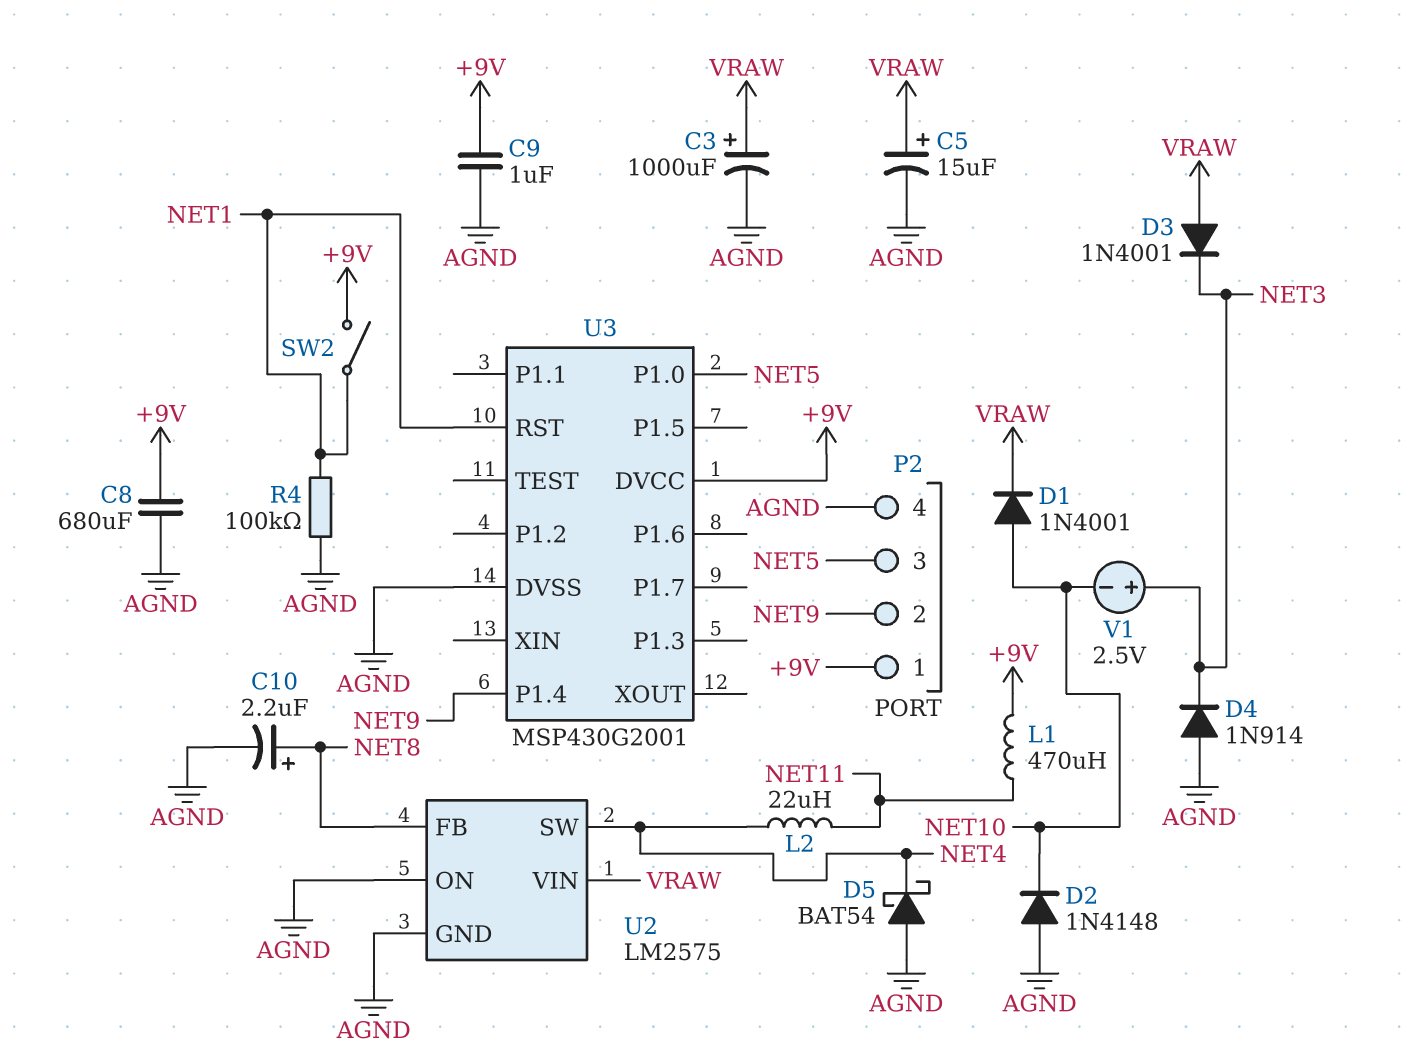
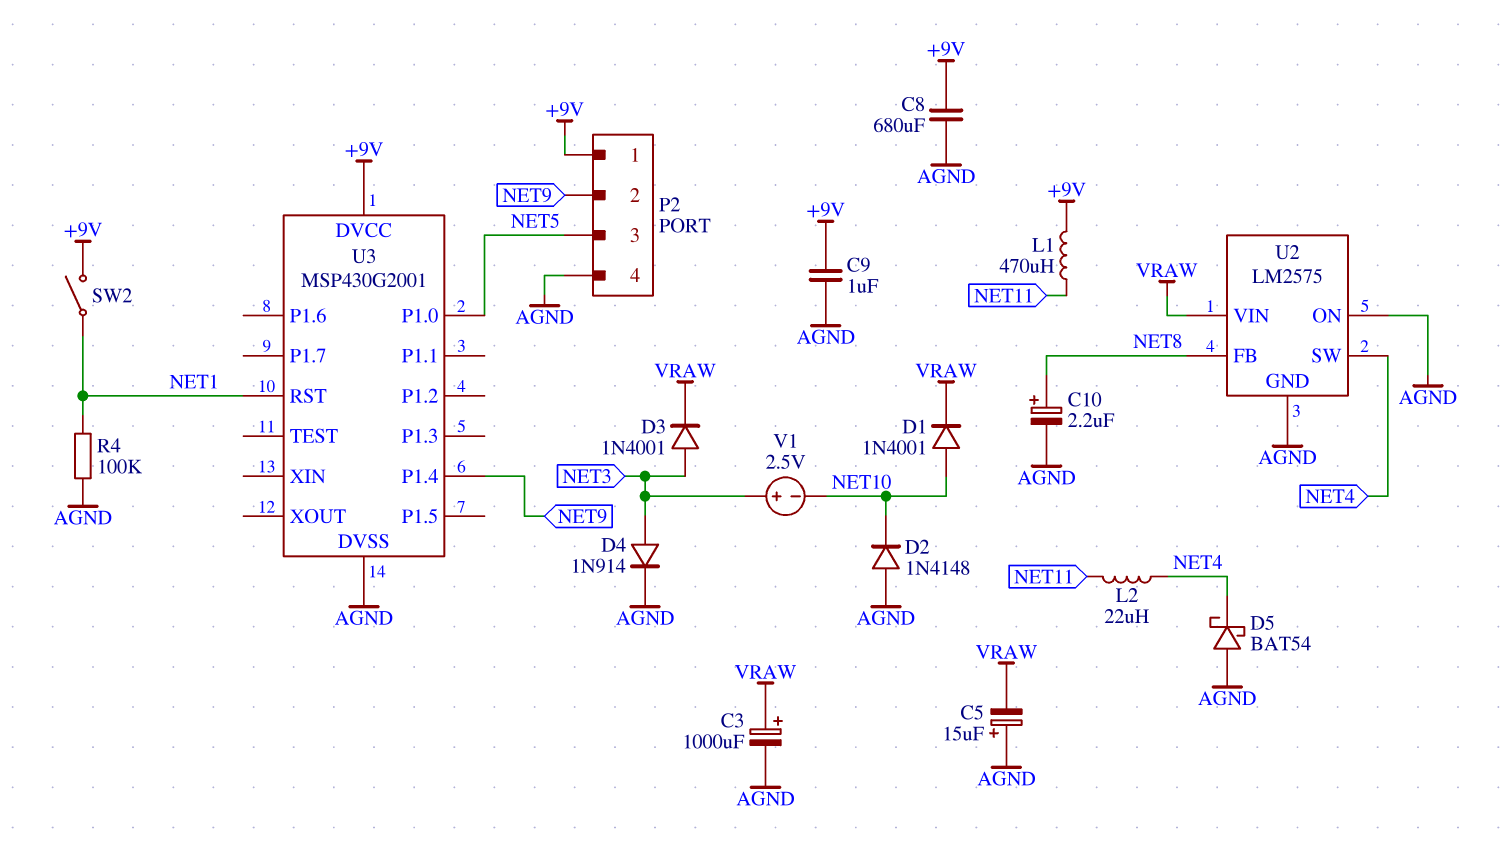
C5: 15uF (plus VRAW, minus AGND) -> 15uF (plus AGND, minus VRAW)
D3: diode 1N4001 (A VRAW, K NET3) -> diode 1N4001 (A NET3, K VRAW)
D4: diode 1N914 (A AGND, K NET3) -> diode 1N914 (A NET3, K AGND)

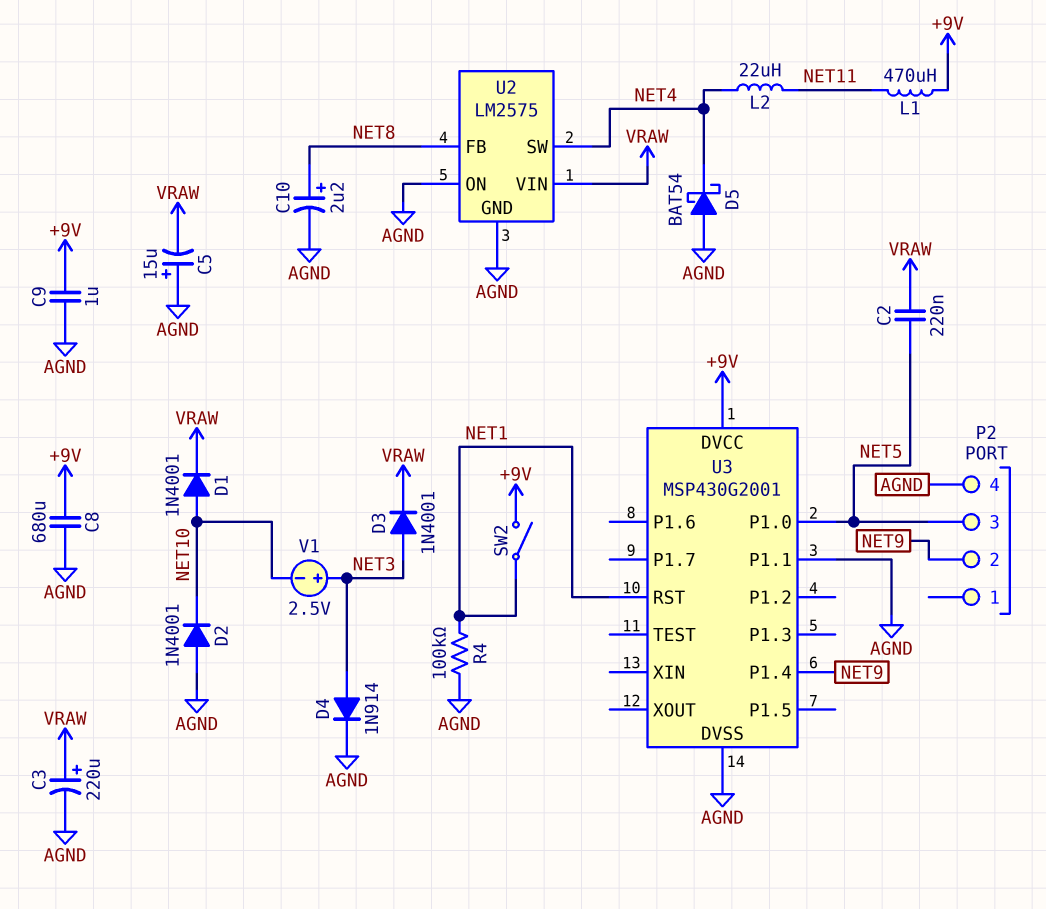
C2: none -> 220nF (NET5, VRAW)
C3: 1000uF (plus VRAW, minus AGND) -> 220uF (plus VRAW, minus AGND)
D2: diode 1N4148 (A AGND, K NET10) -> diode 1N4001 (A AGND, K NET10)
P2 pin 1: +9V -> none
U3 pin P1.1: none -> AGND

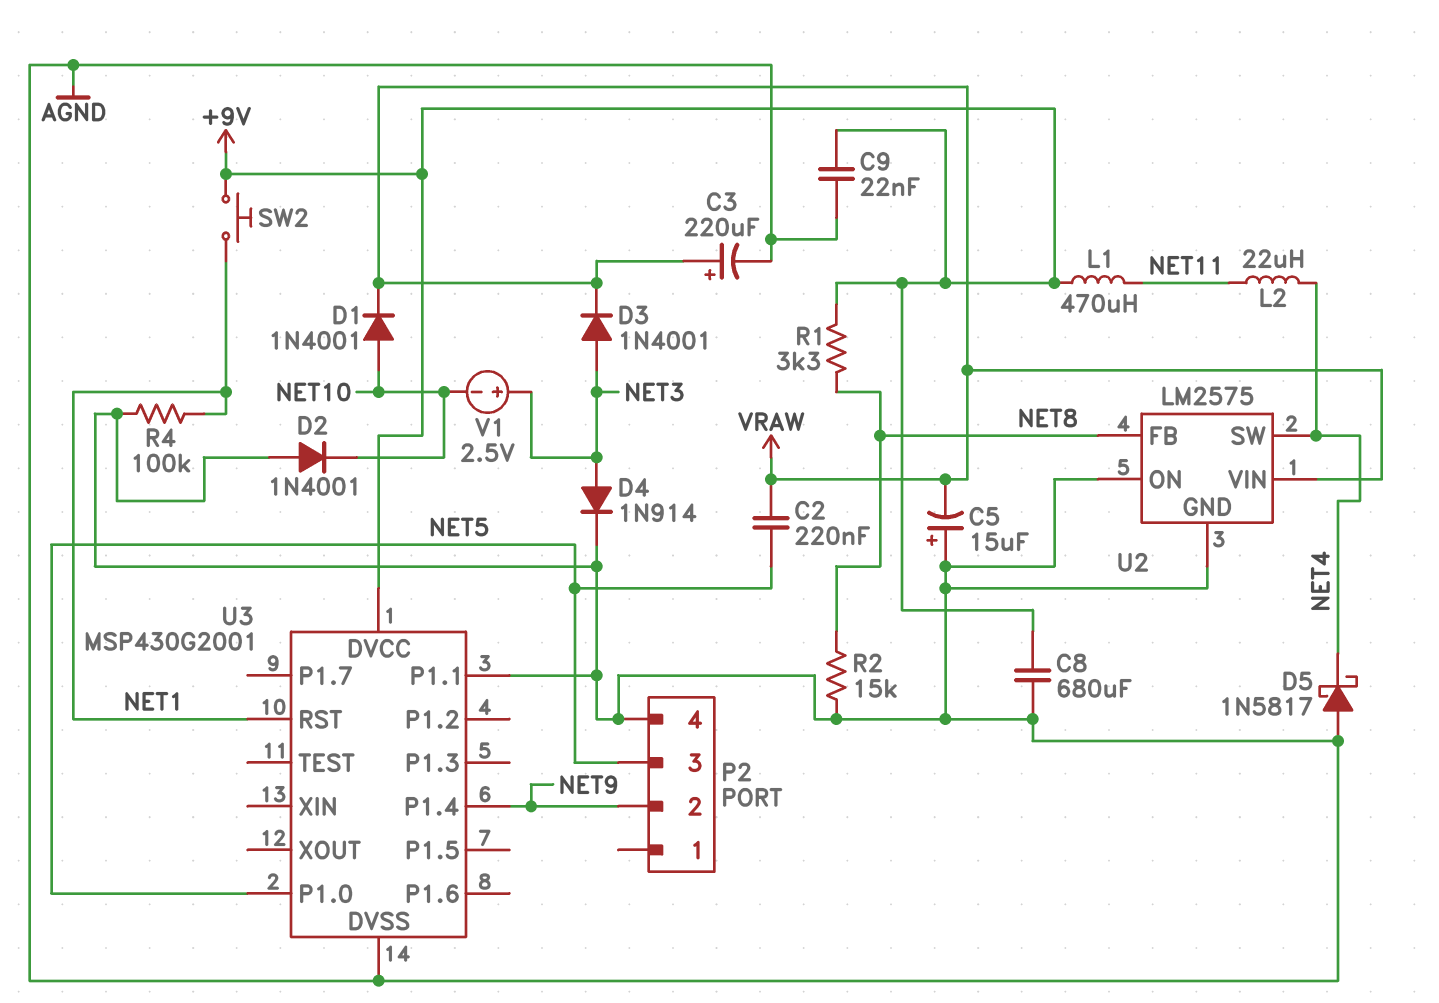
C9: 1uF (+9V, AGND) -> 22nF (+9V, AGND)
C10: 2.2uF (plus NET8, minus AGND) -> none
D5: schottky BAT54 (A AGND, K NET4) -> schottky 1N5817 (A AGND, K NET4)
R1: none -> 3.3k (+9V, NET8)
R2: none -> 15k (AGND, NET8)
SW2: switch (+9V, NET1) -> button (+9V, NET1)

